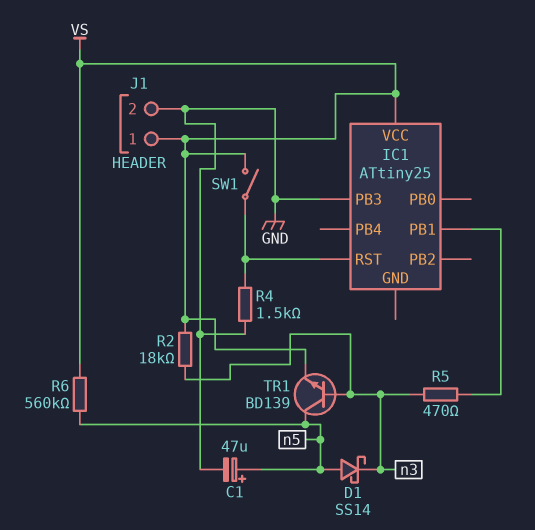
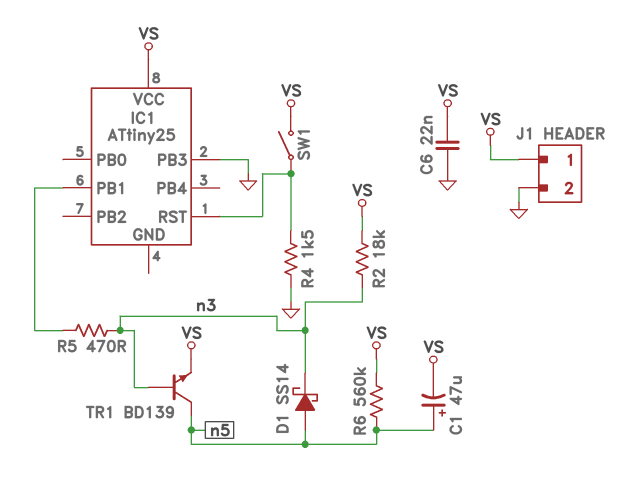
C1: 47uF (plus n5, minus GND) -> 47uF (plus n5, minus VS)
C6: none -> 22nF (GND, VS)

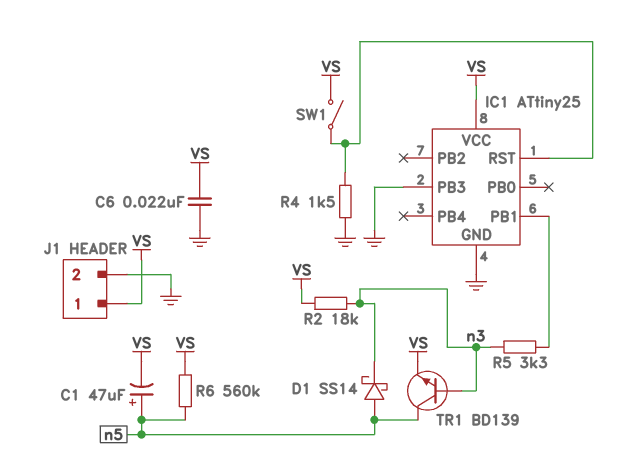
IC1 pin GND: none -> GND
R5: 470 (IC1/PB1, n3) -> 3.3k (IC1/PB1, n3)

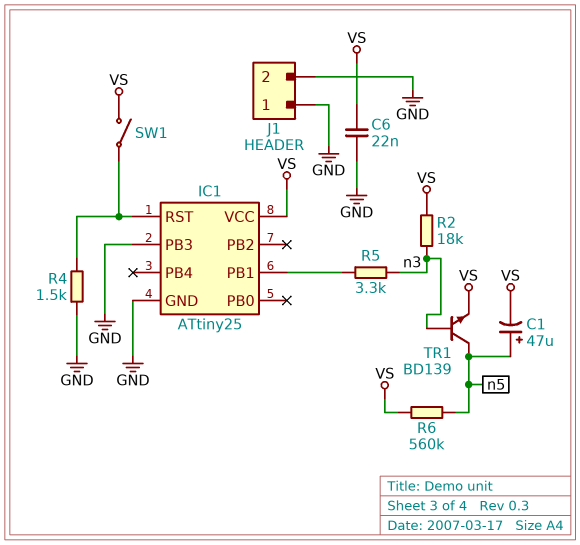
D1: schottky SS14 (A n5, K n3) -> none
J1 pin 1: VS -> GND

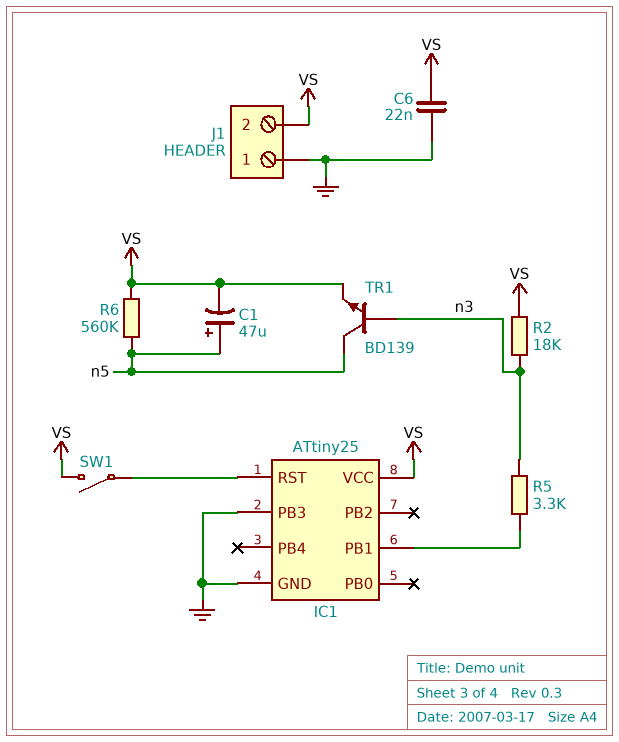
J1 pin 2: GND -> VS
R4: 1.5k (GND, IC1/RST) -> none

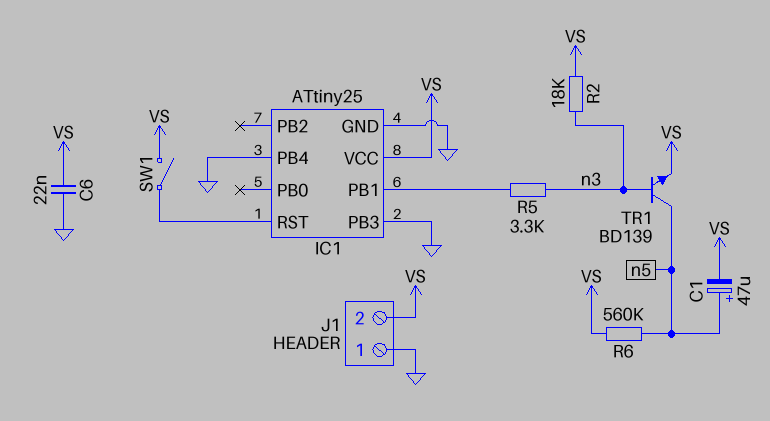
IC1 pin PB4: none -> GND

